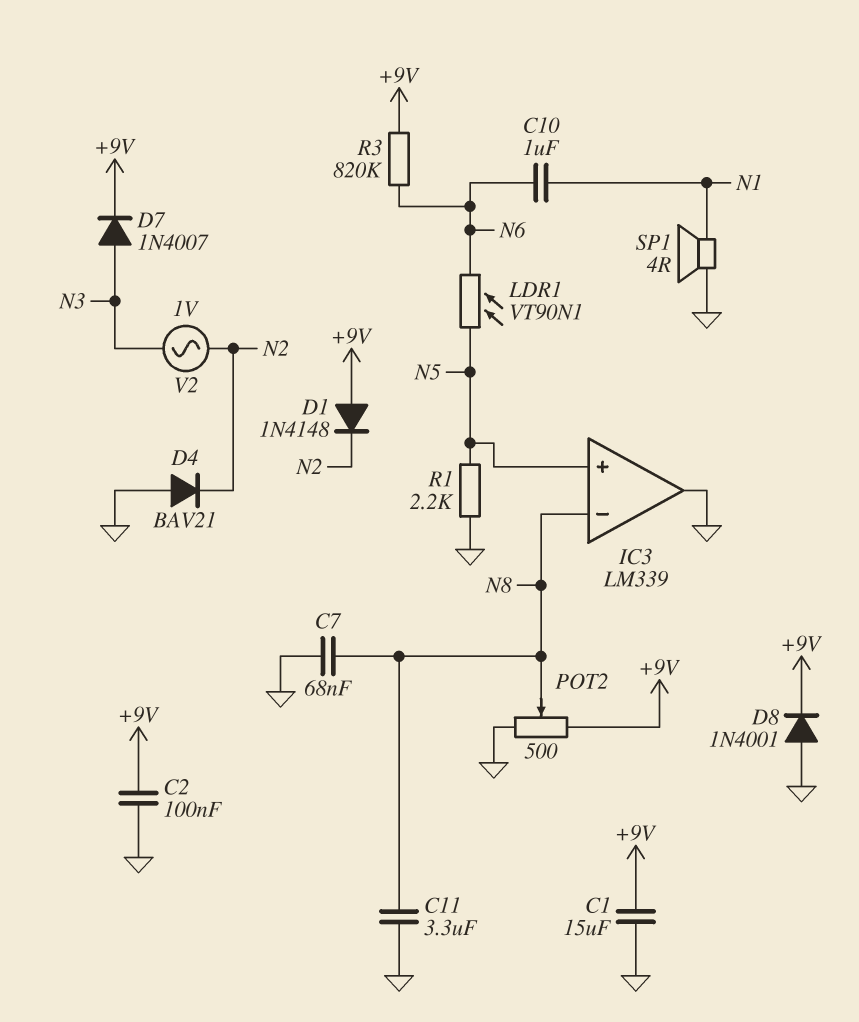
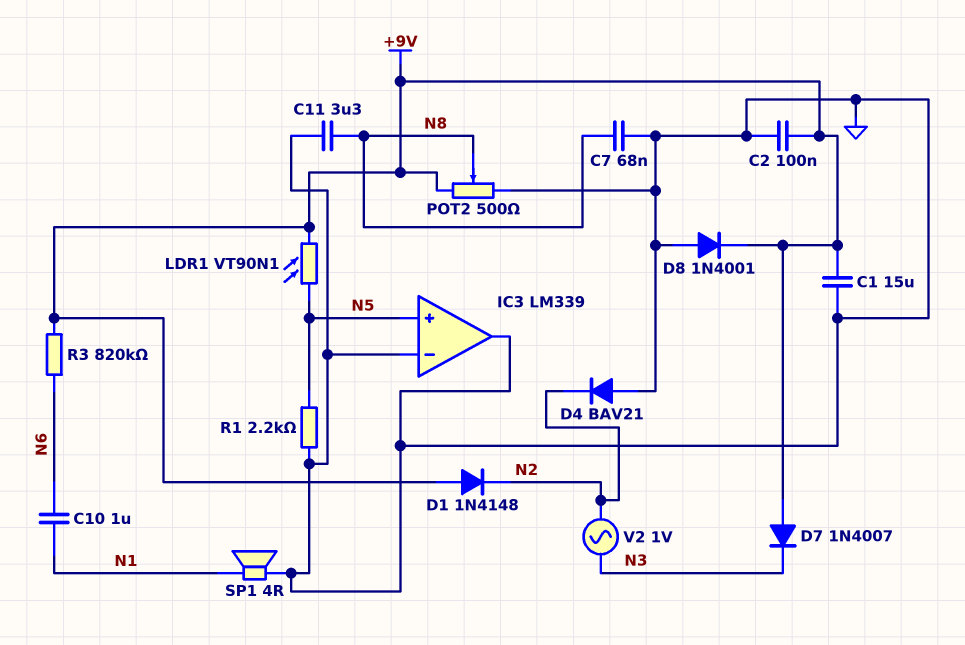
D7: diode 1N4007 (A N3, K +9V) -> diode 1N4007 (A +9V, K N3)
IC3 pin in-: N8 -> GND
LDR1: VT90N1 (N5, N6) -> VT90N1 (+9V, N5)

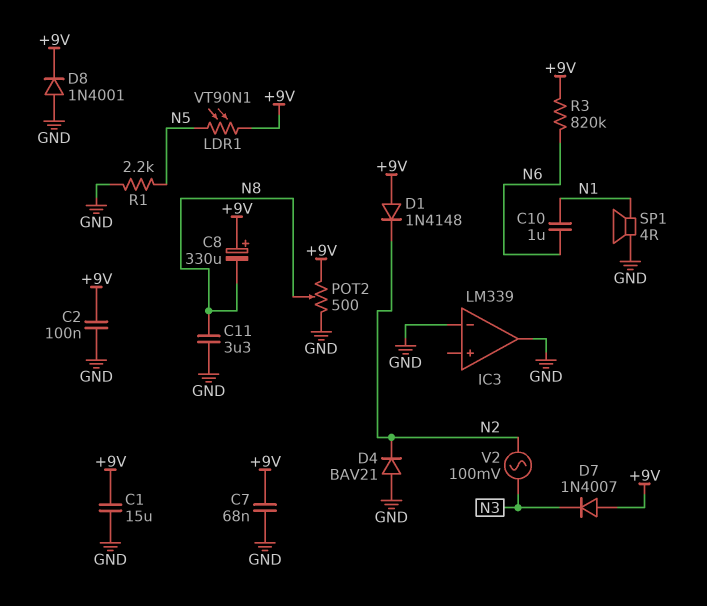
C7: 68nF (GND, N8) -> 68nF (+9V, GND)
C8: none -> 330uF (plus +9V, minus N8)
IC3 pin in+: N5 -> none
V2: AC 1V (N2, N3) -> AC 100mV (N2, N3)

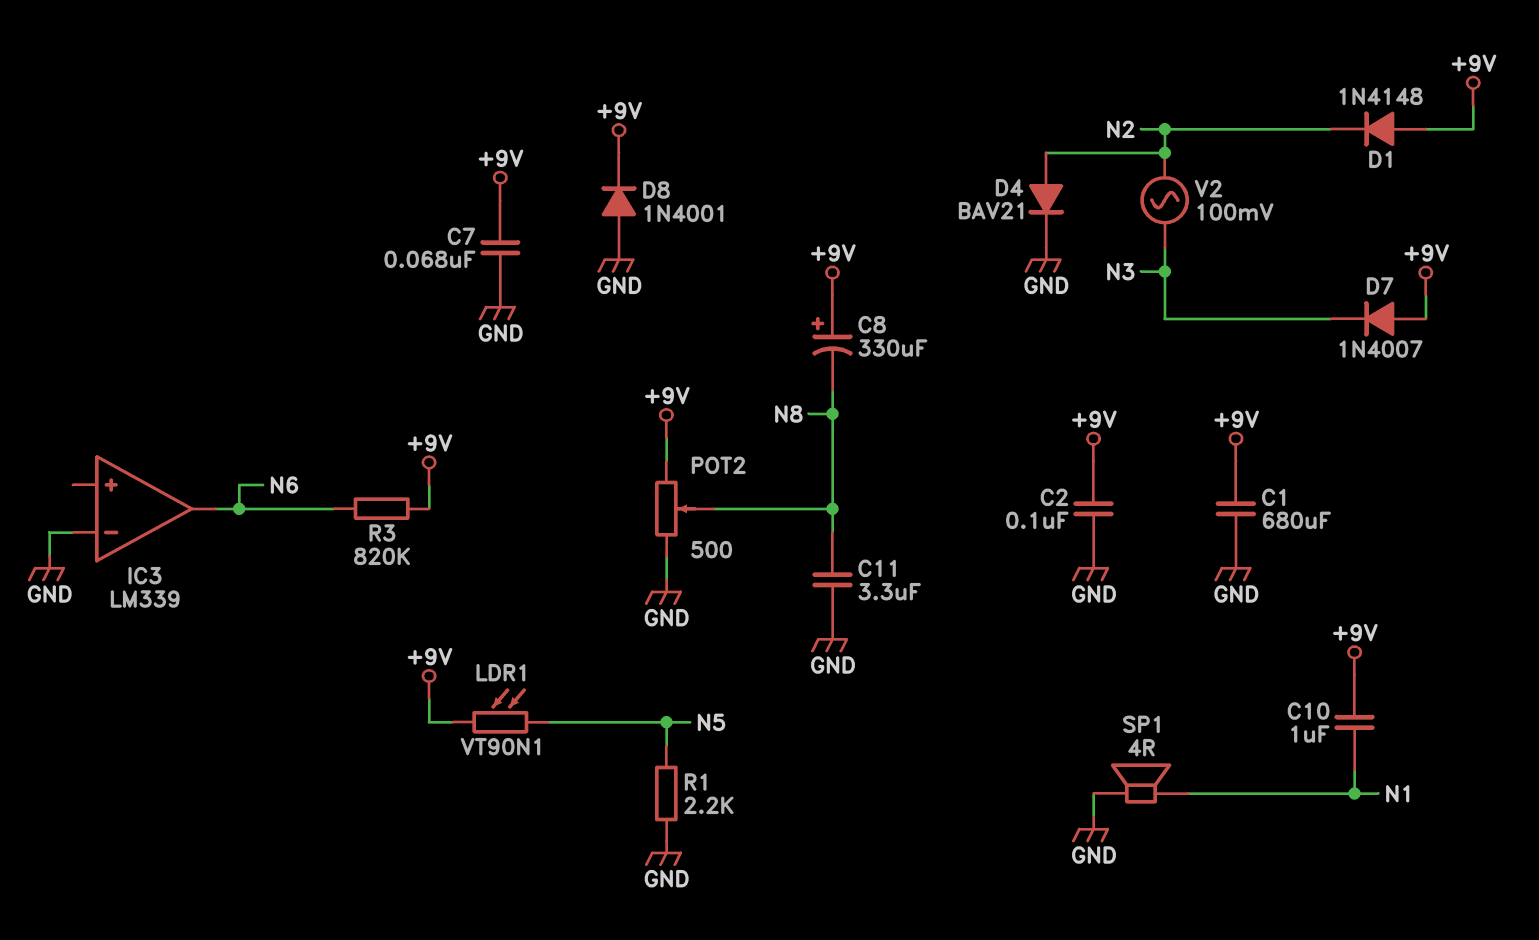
C1: 15uF (+9V, GND) -> 680uF (+9V, GND)
C10: 1uF (N1, N6) -> 1uF (+9V, N1)
D4: diode BAV21 (A GND, K N2) -> diode BAV21 (A N2, K GND)
IC3 pin out: GND -> N6

